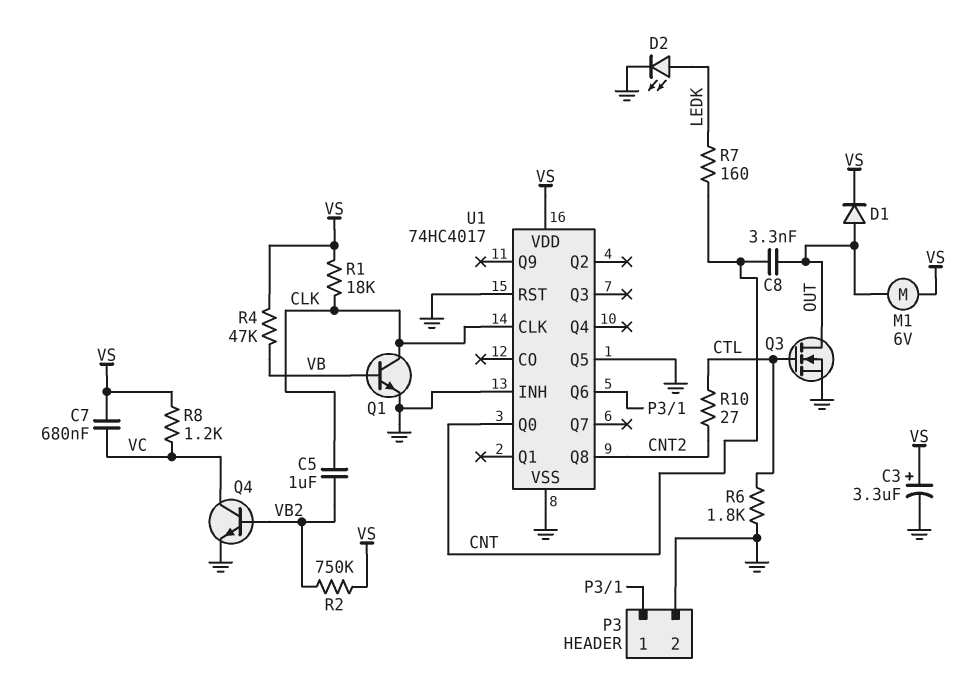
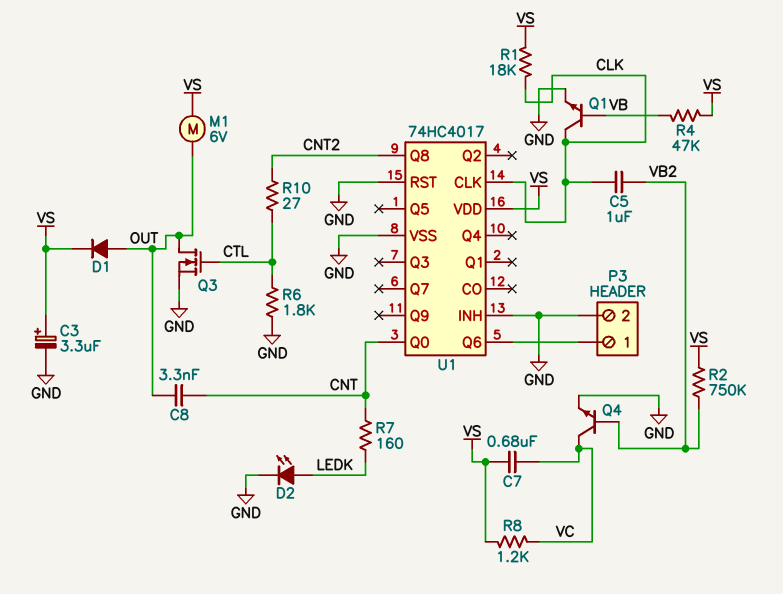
U1 pin Q5: GND -> none

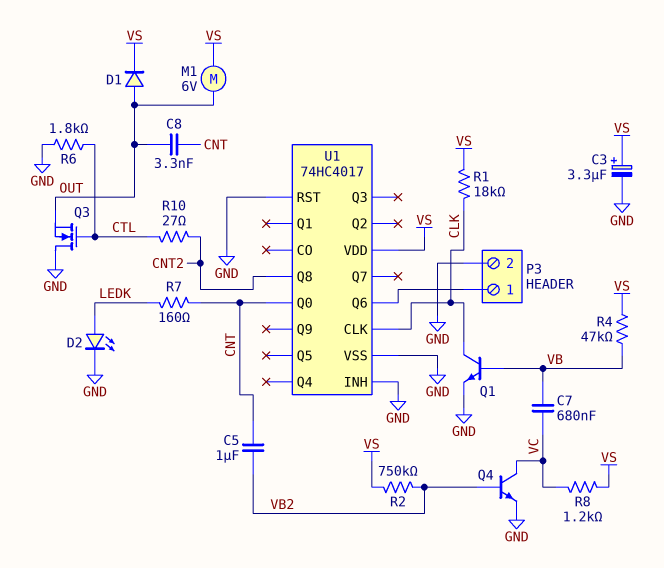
C5: 1uF (CLK, VB2) -> 1uF (CNT, VB2)
C7: 680nF (VC, VS) -> 680nF (VB, VC)
Q3: NMOS (G CTL, D OUT, S GND) -> NMOS (G CTL, D GND, S OUT)

